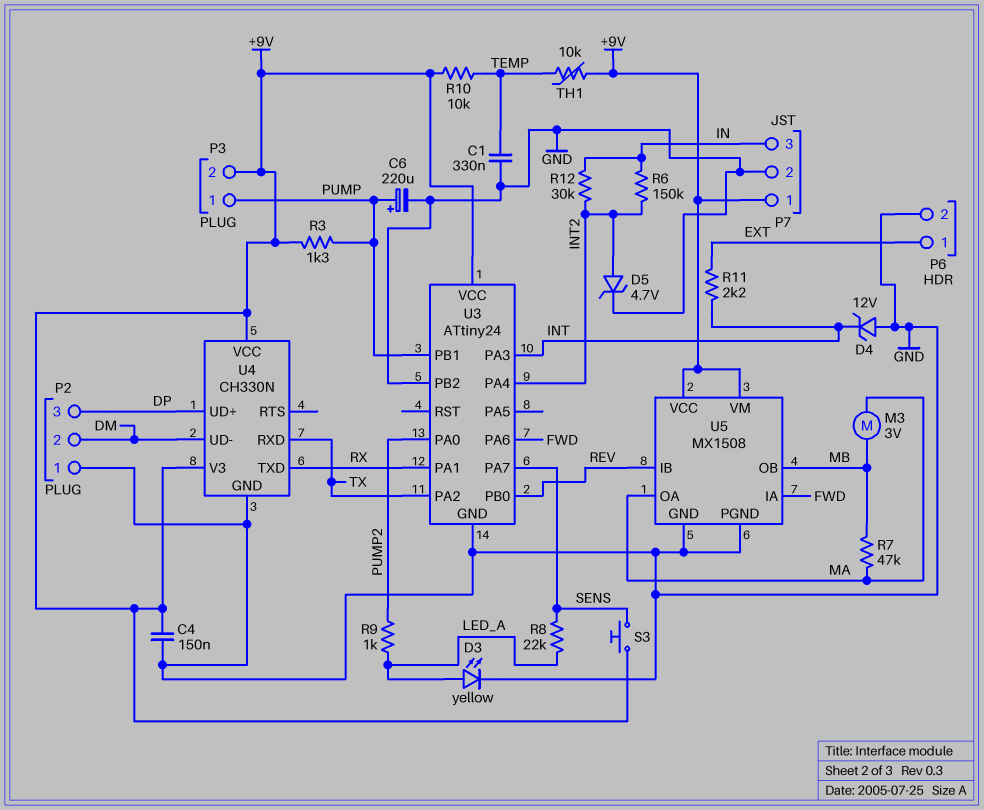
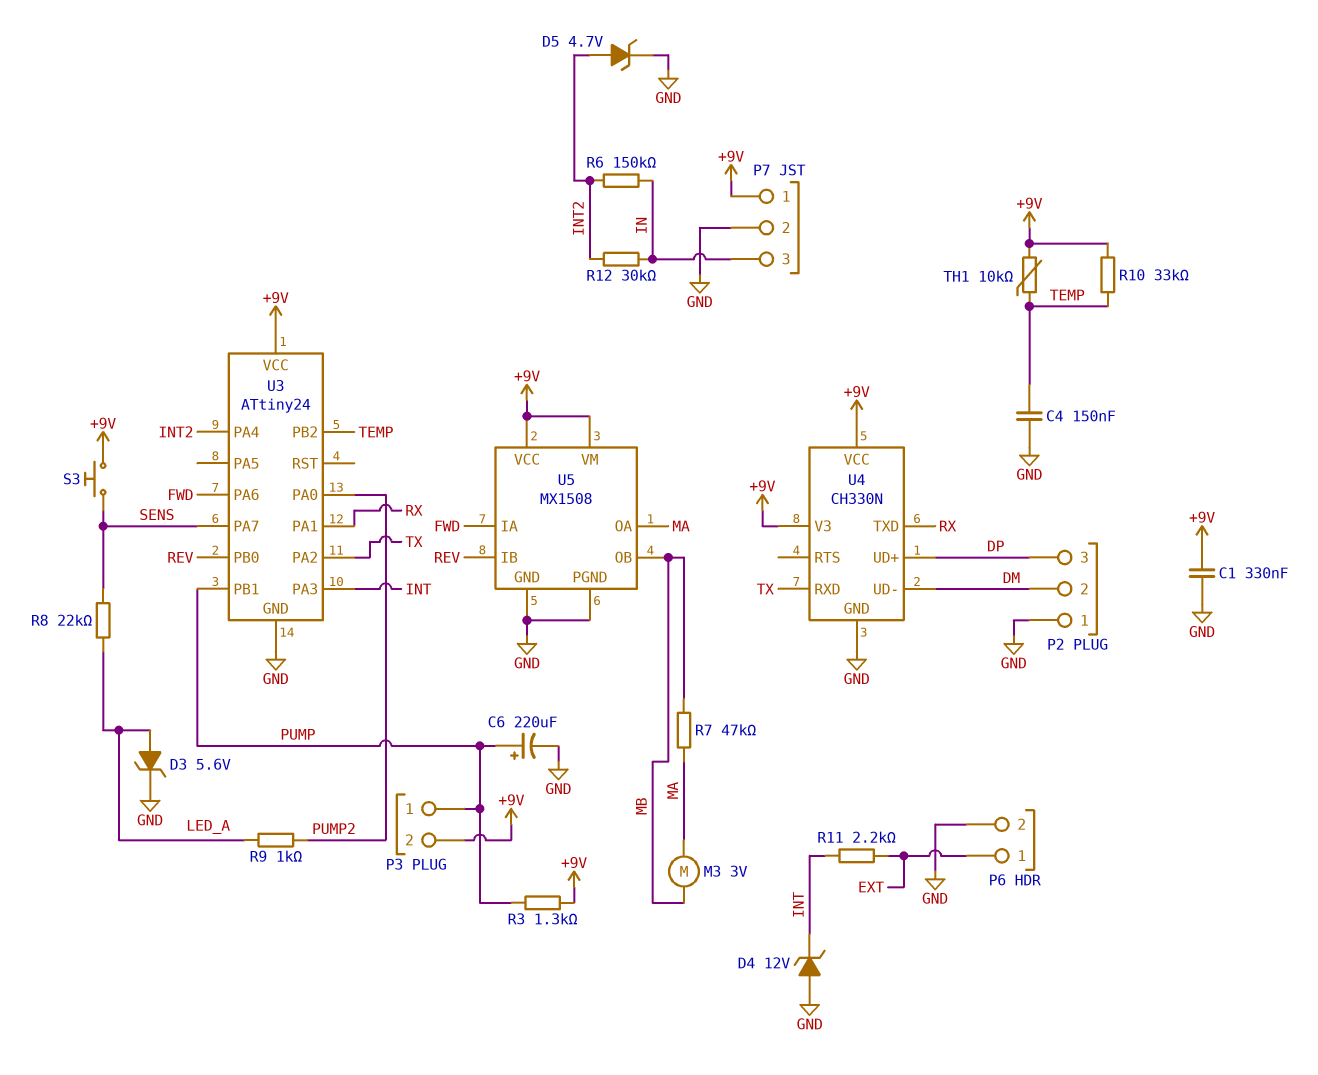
C1: 330nF (GND, TEMP) -> 330nF (+9V, GND)
C4: 150nF (+9V, GND) -> 150nF (GND, TEMP)
D3: LED yellow (A LED_A, K GND) -> zener 5.6V (A LED_A, K GND)
R10: 10k (+9V, TEMP) -> 33k (+9V, TEMP)
U3 pin PB2: GND -> TEMP

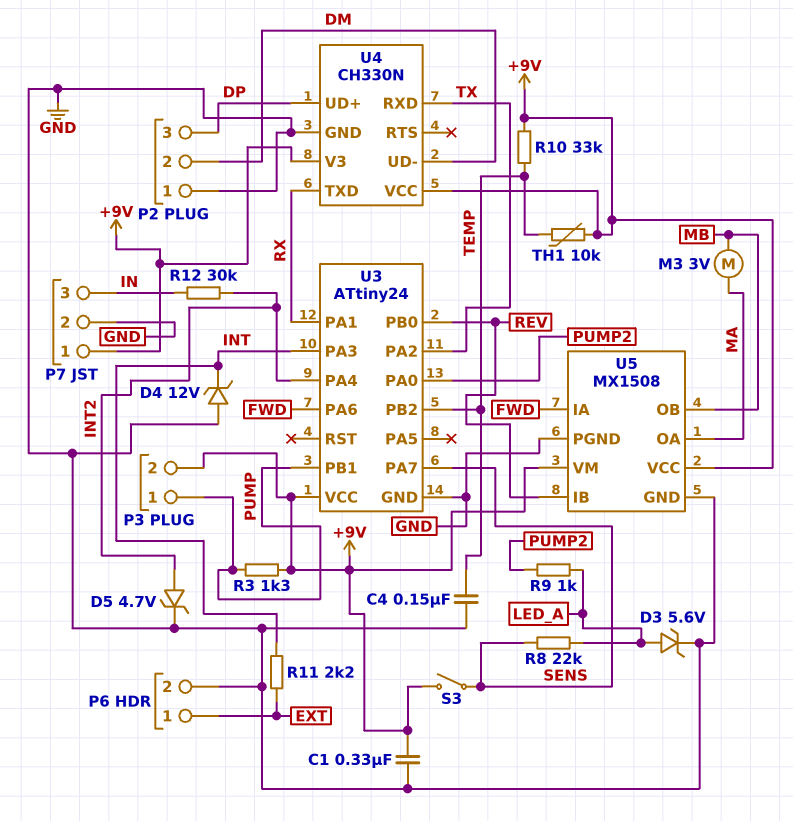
C6: 220uF (plus PUMP, minus GND) -> none
R6: 150k (IN, INT2) -> none
R7: 47k (MA, MB) -> none
S3: button (+9V, SENS) -> switch (+9V, SENS)

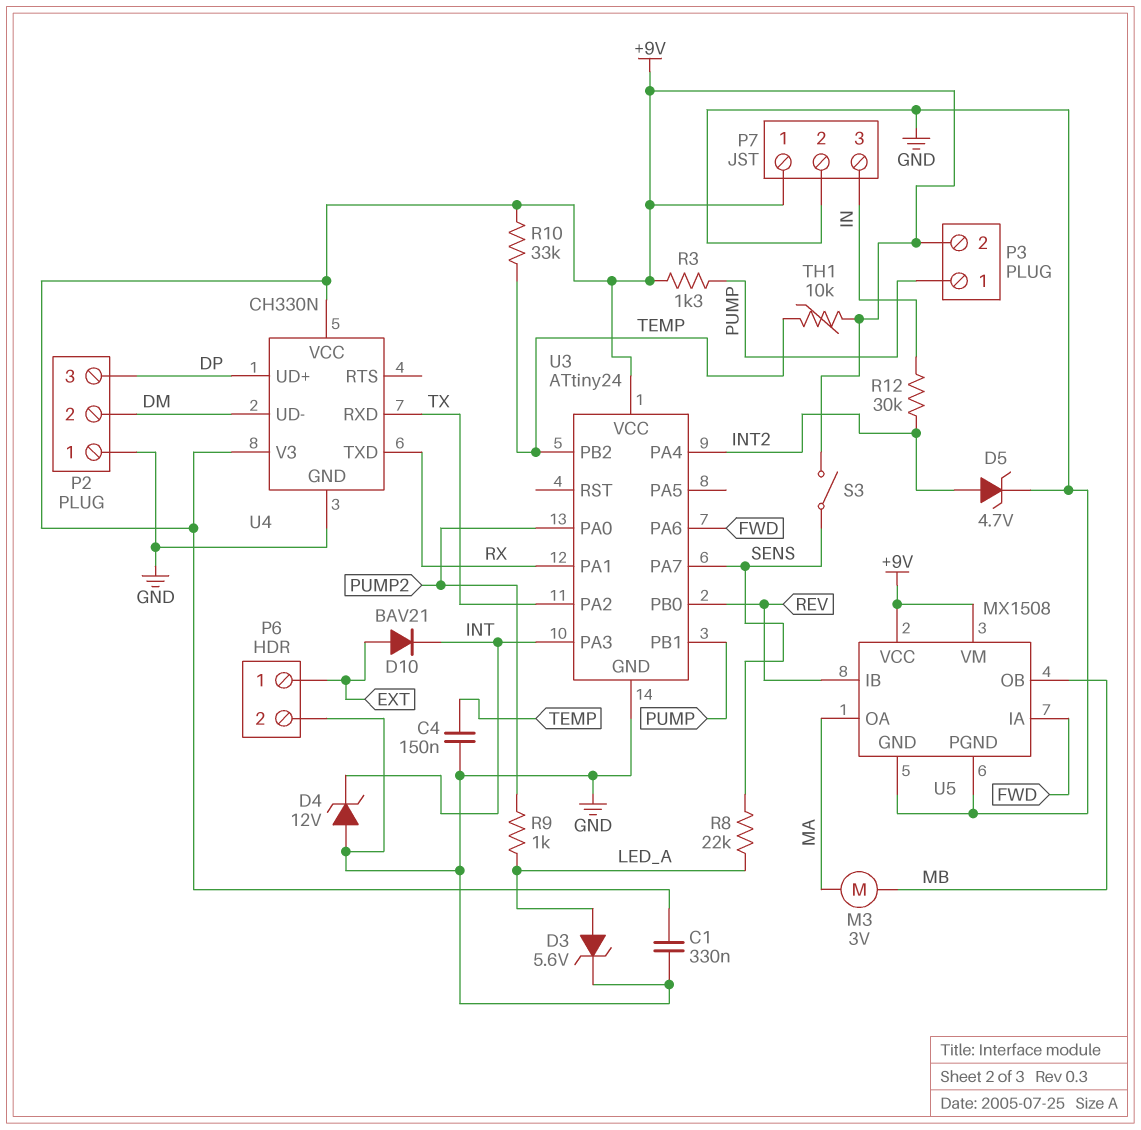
D10: none -> diode BAV21 (A EXT, K INT)
R11: 2.2k (EXT, INT) -> none

